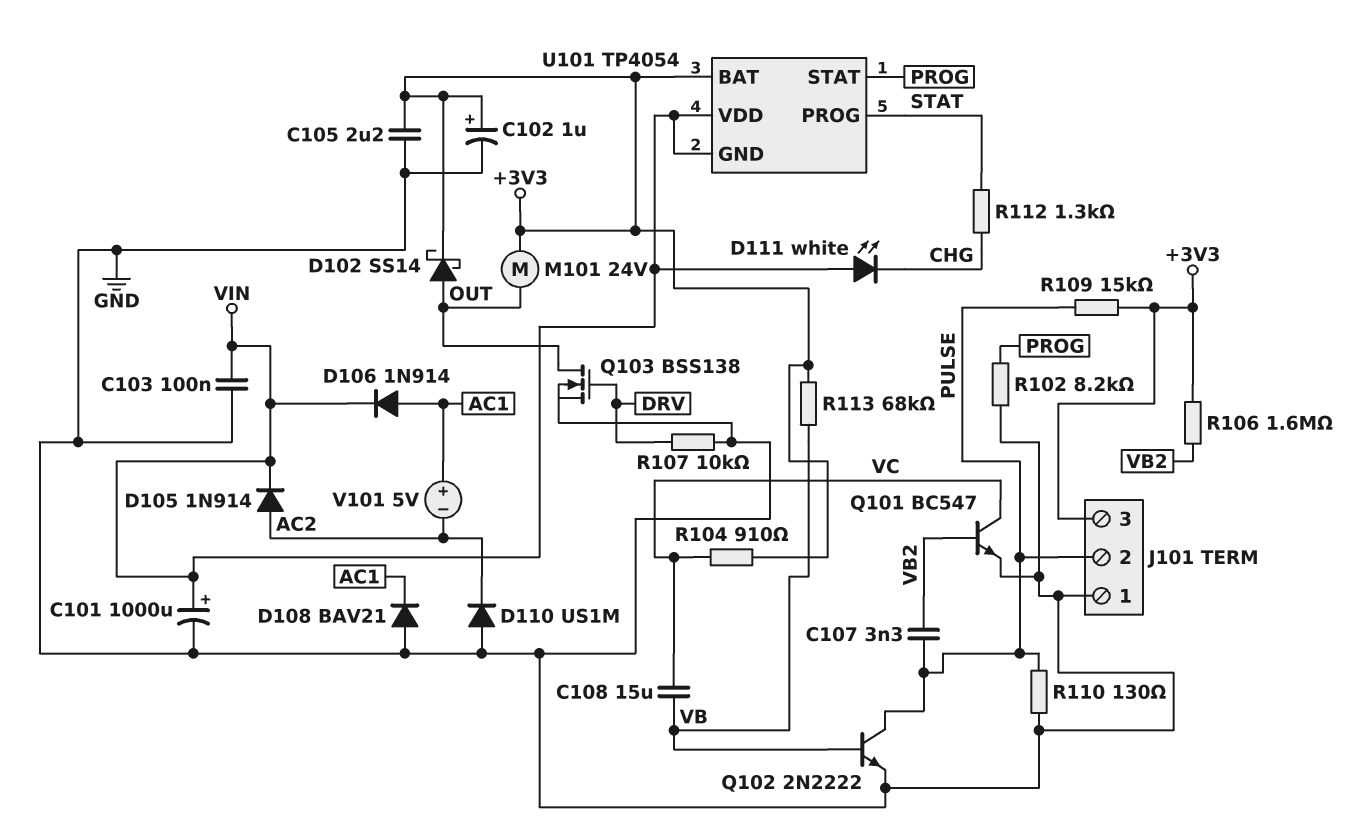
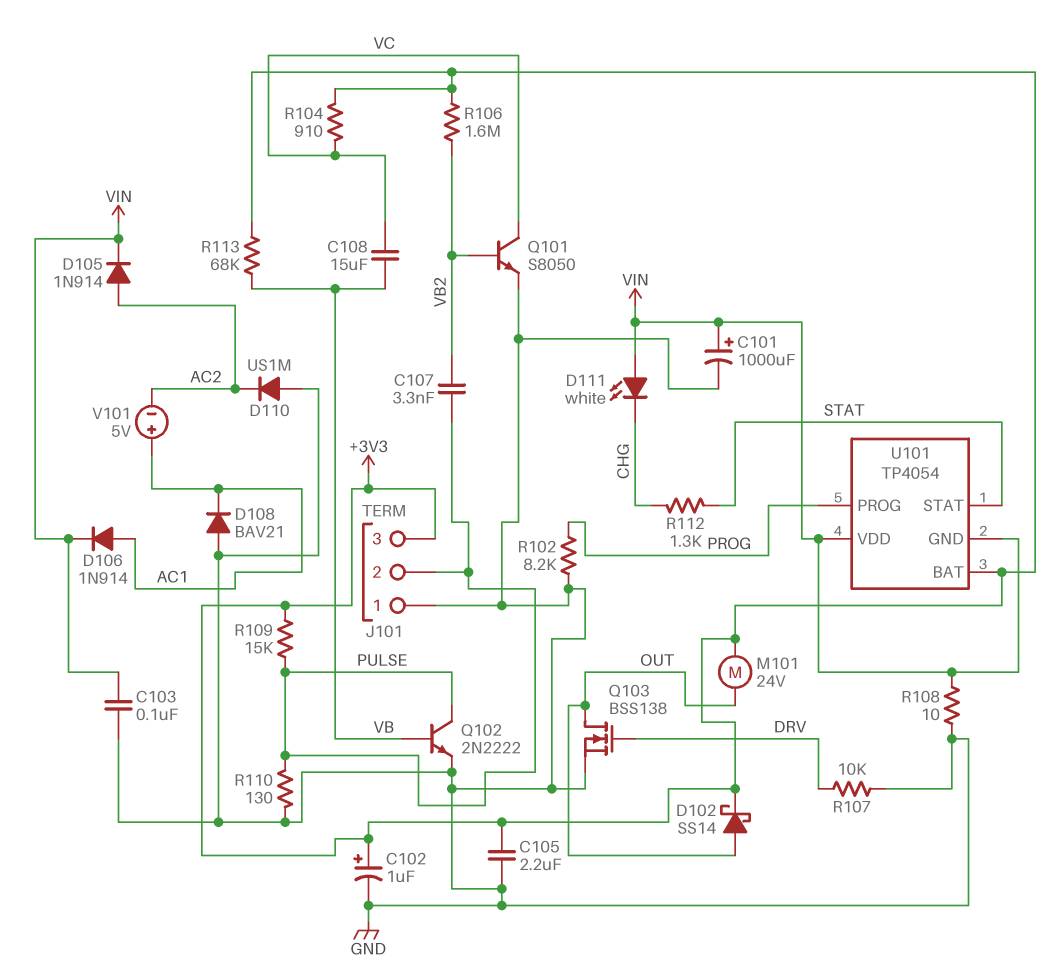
Q101: NPN BC547 (B VB2, C VC, E GND) -> NPN S8050 (B VB2, C VC, E GND)
R108: none -> 10 (GND, VIN)
U101 pin PROG: STAT -> PROG
U101 pin STAT: PROG -> STAT

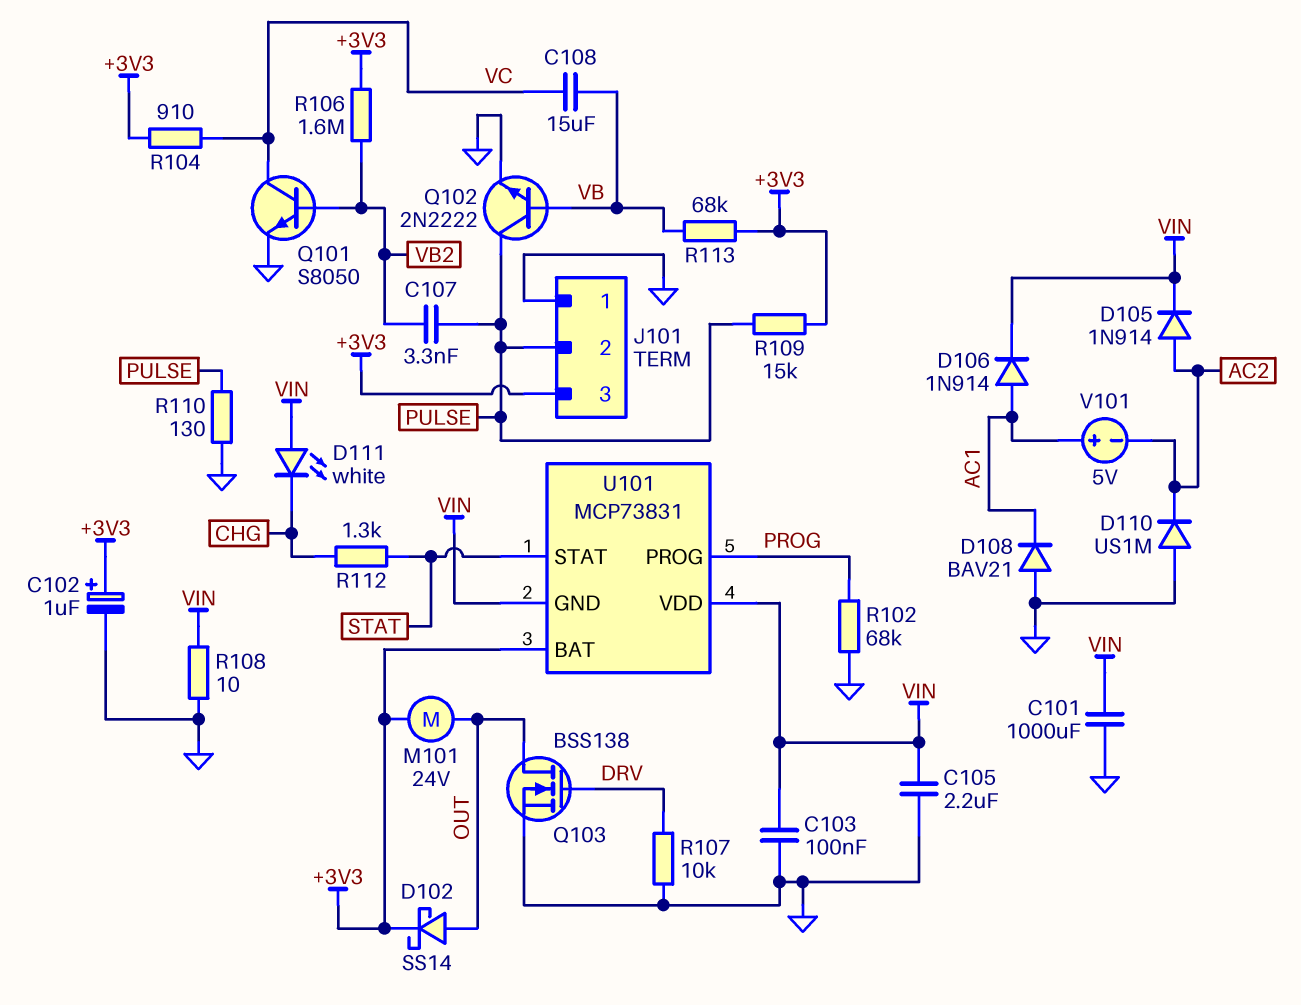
C101: 1000uF (plus VIN, minus GND) -> 1000uF (GND, VIN)
C105: 2.2uF (+3V3, GND) -> 2.2uF (GND, VIN)
R102: 8.2k (GND, PROG) -> 68k (GND, PROG)
U101: TP4054 -> MCP73831

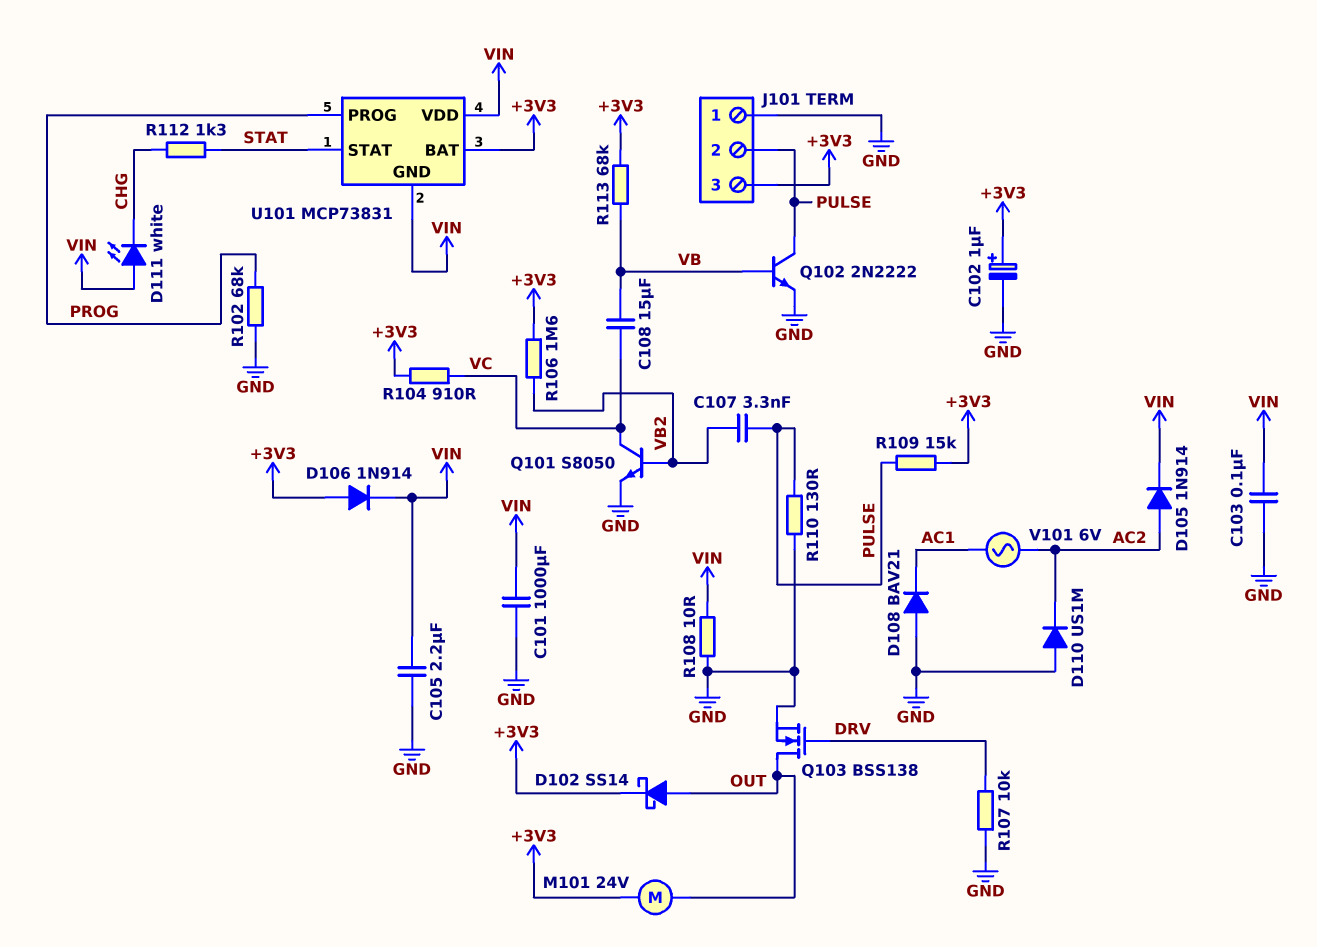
D106: diode 1N914 (A AC1, K VIN) -> diode 1N914 (A +3V3, K VIN)
V101: 5V (plus AC1, minus AC2) -> AC 6V (AC1, AC2)

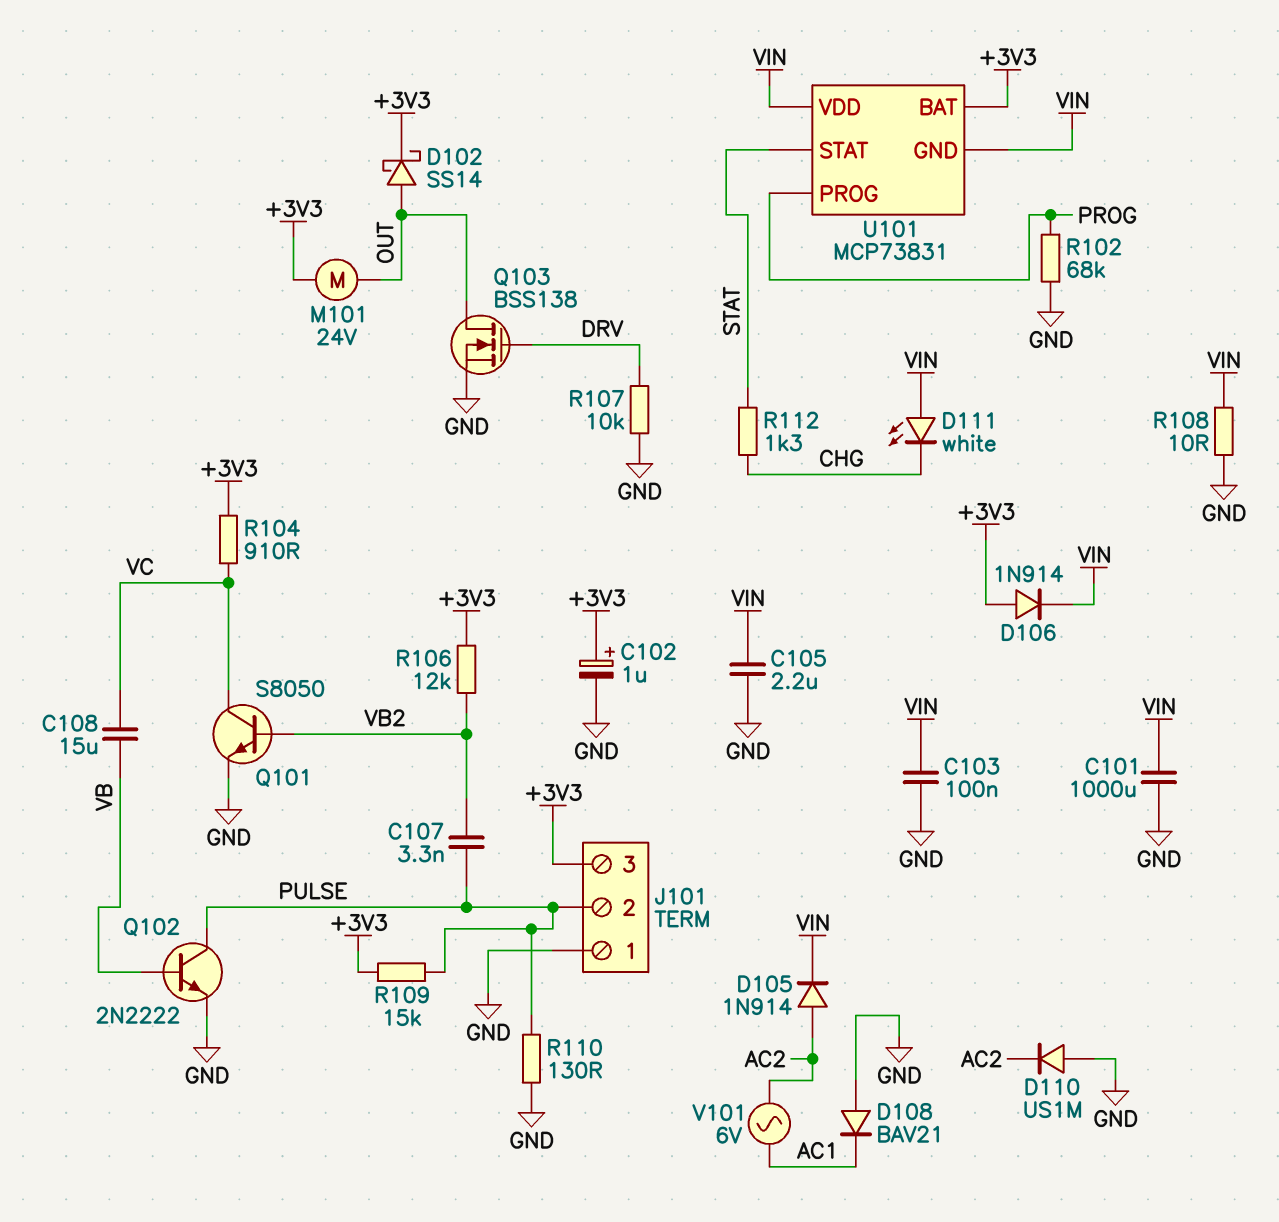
R106: 1.6M (+3V3, VB2) -> 12k (+3V3, VB2)
R113: 68k (+3V3, VB) -> none

